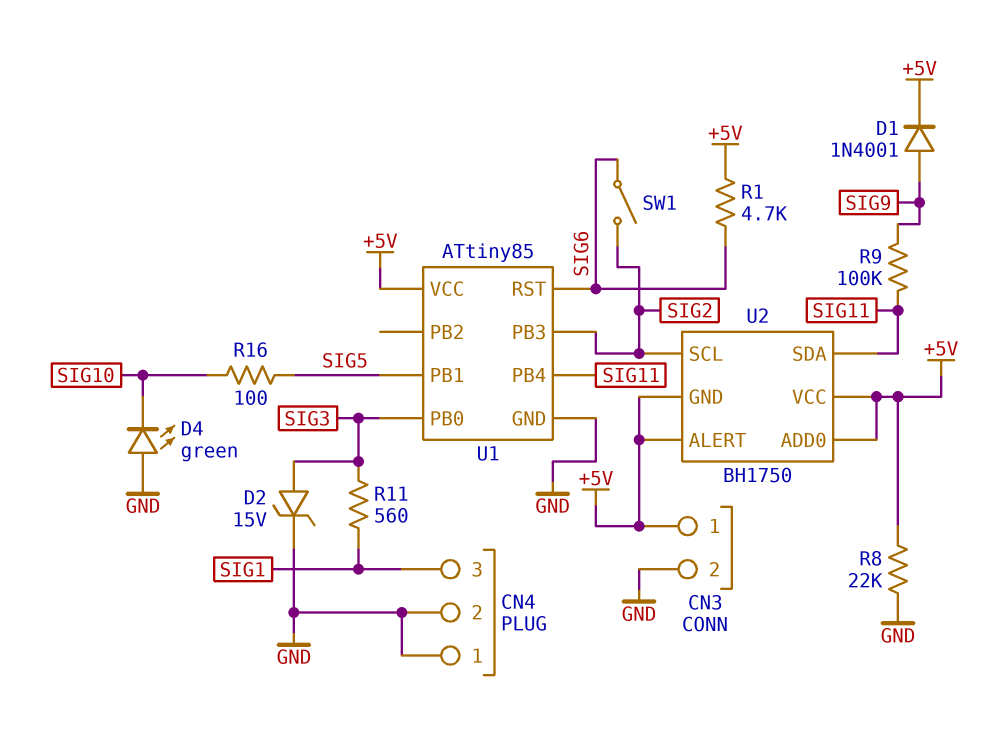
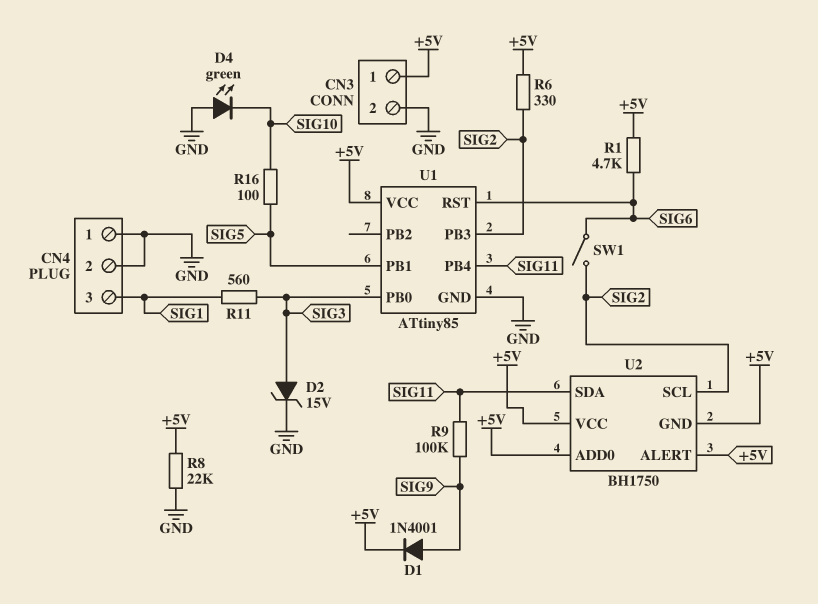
R6: none -> 330 (+5V, SIG2)

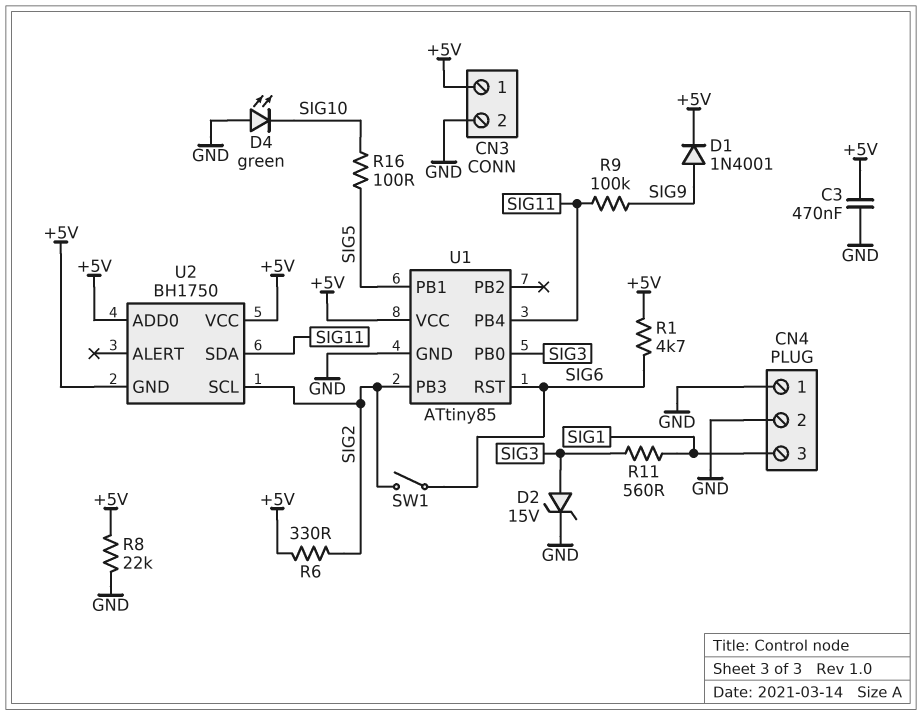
C3: none -> 470nF (+5V, GND)
U2 pin ALERT: +5V -> none

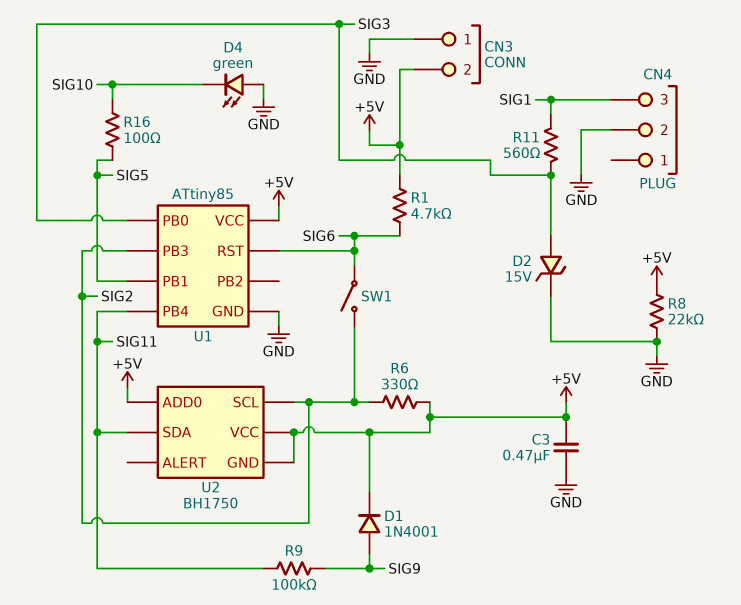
CN3 pin 1: +5V -> GND
CN3 pin 2: GND -> +5V
CN4 pin 1: GND -> none

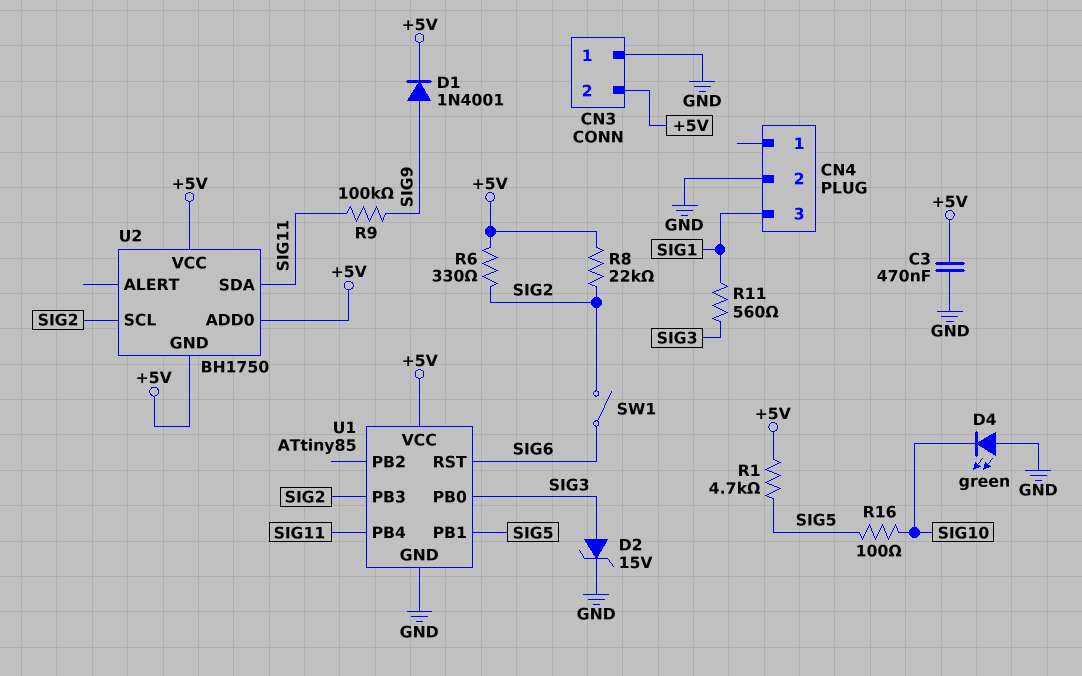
R1: 4.7k (+5V, SIG6) -> 4.7k (+5V, SIG5)
R8: 22k (+5V, GND) -> 22k (+5V, SIG2)

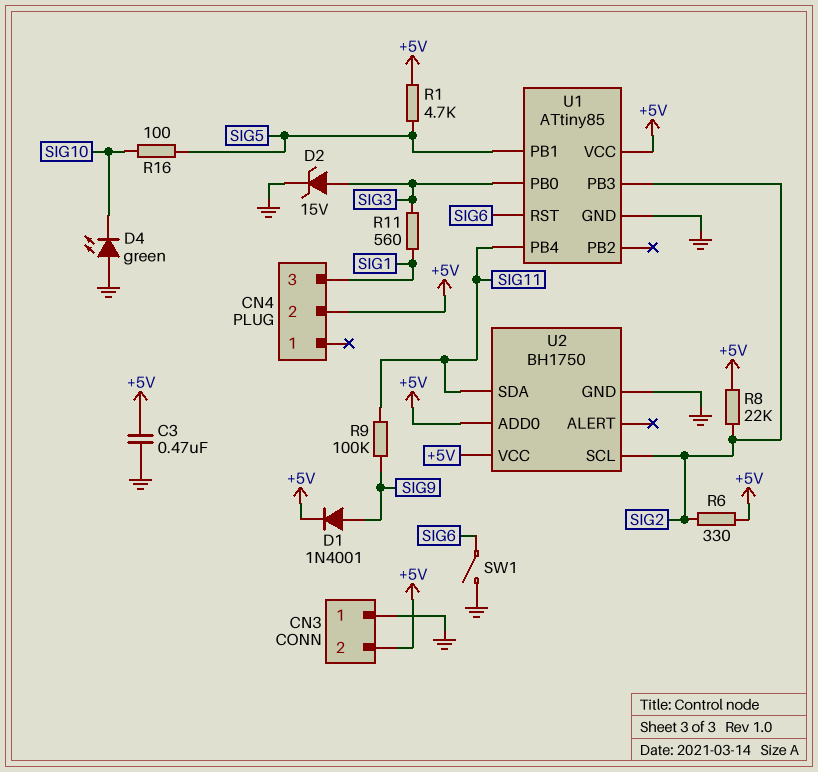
CN4 pin 2: GND -> +5V
SW1: switch (SIG2, SIG6) -> switch (GND, SIG6)
U2 pin GND: +5V -> GND

